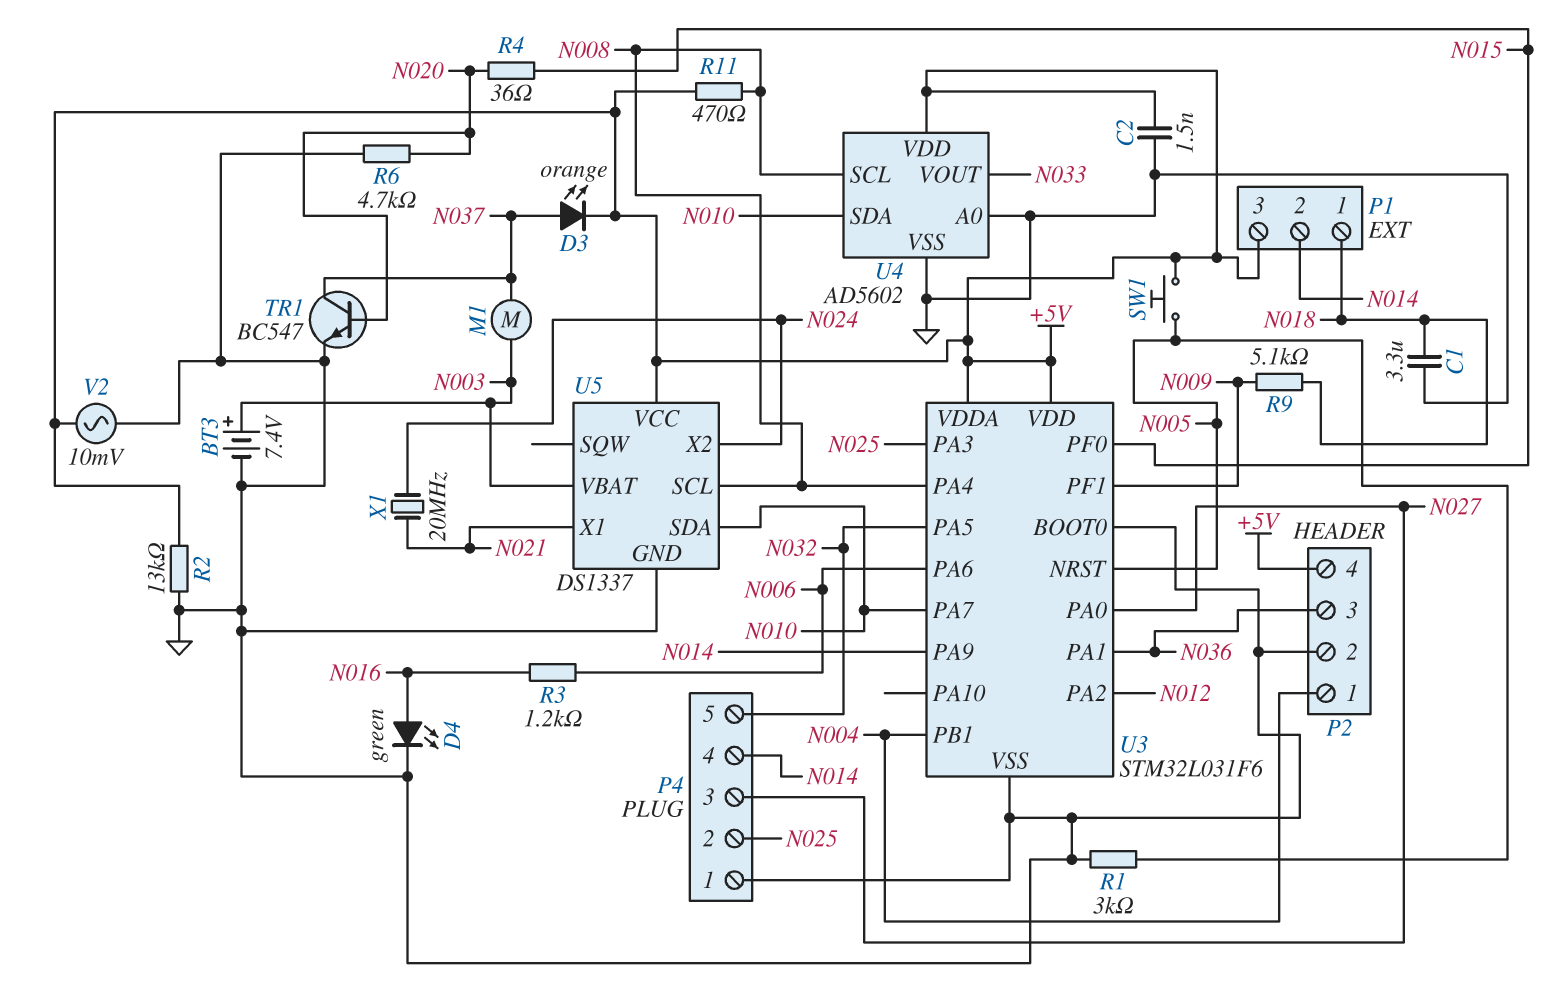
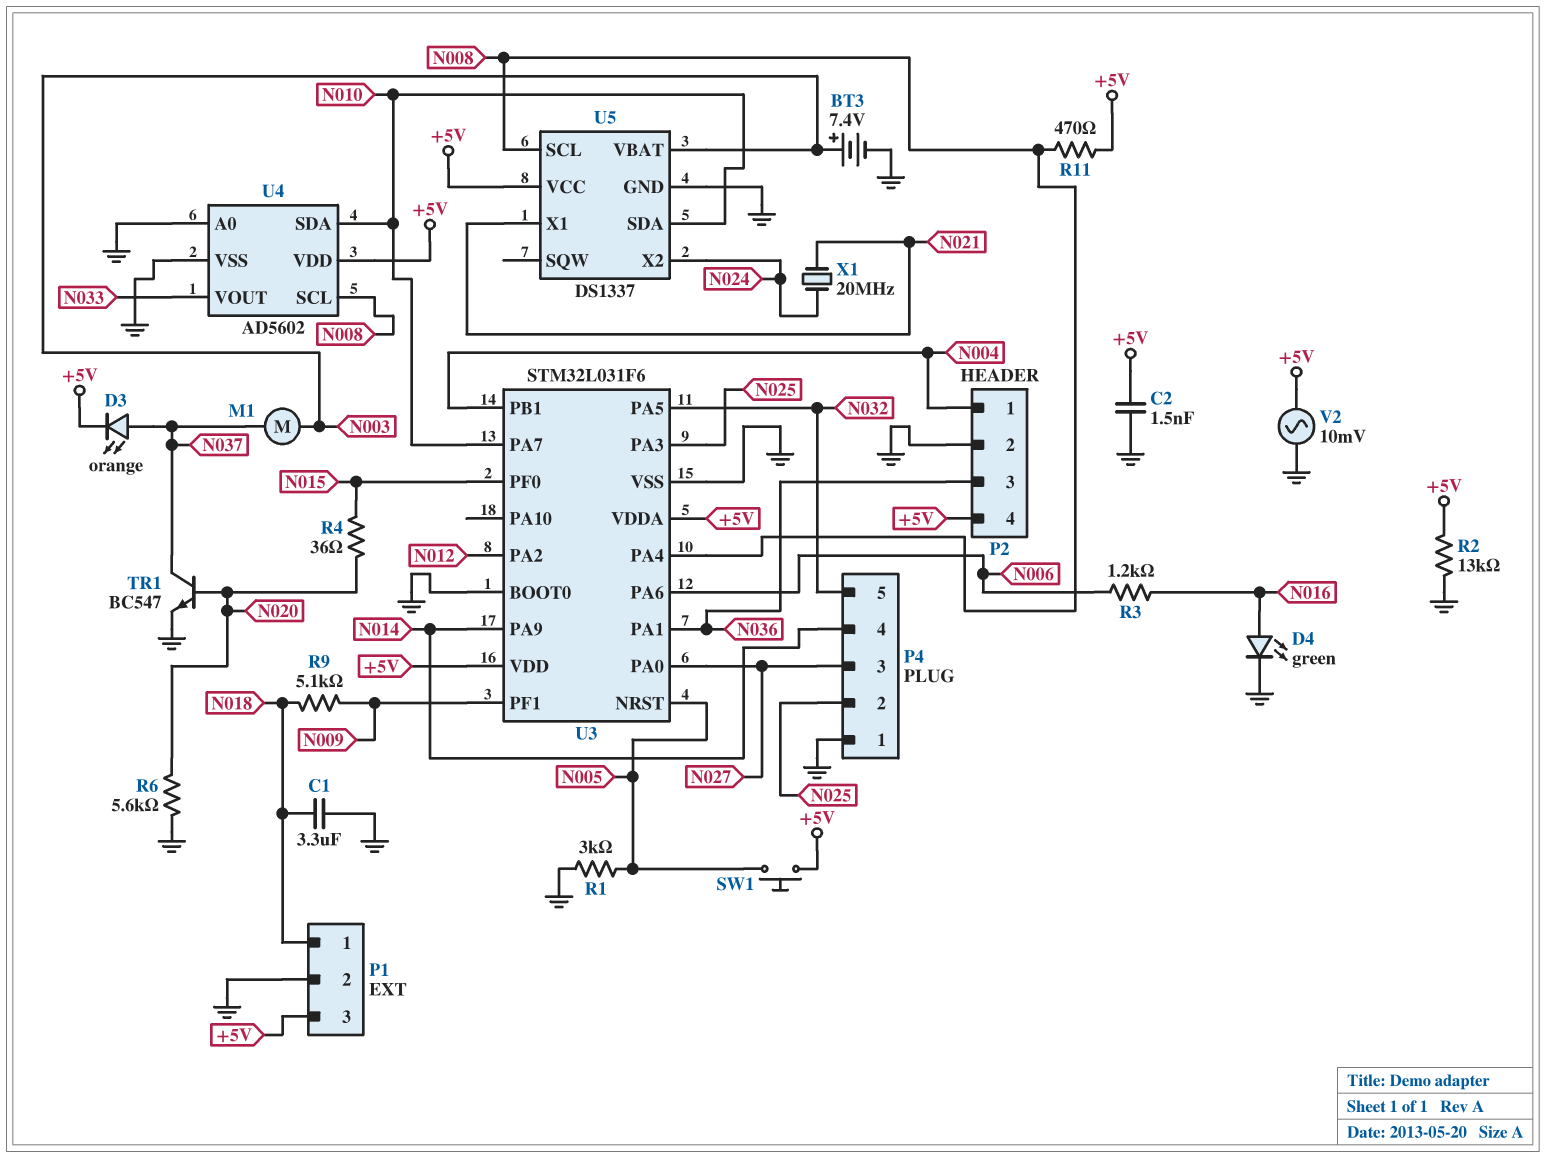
P1 pin 2: N014 -> GND
R6: 4.7k (GND, N020) -> 5.6k (GND, N020)

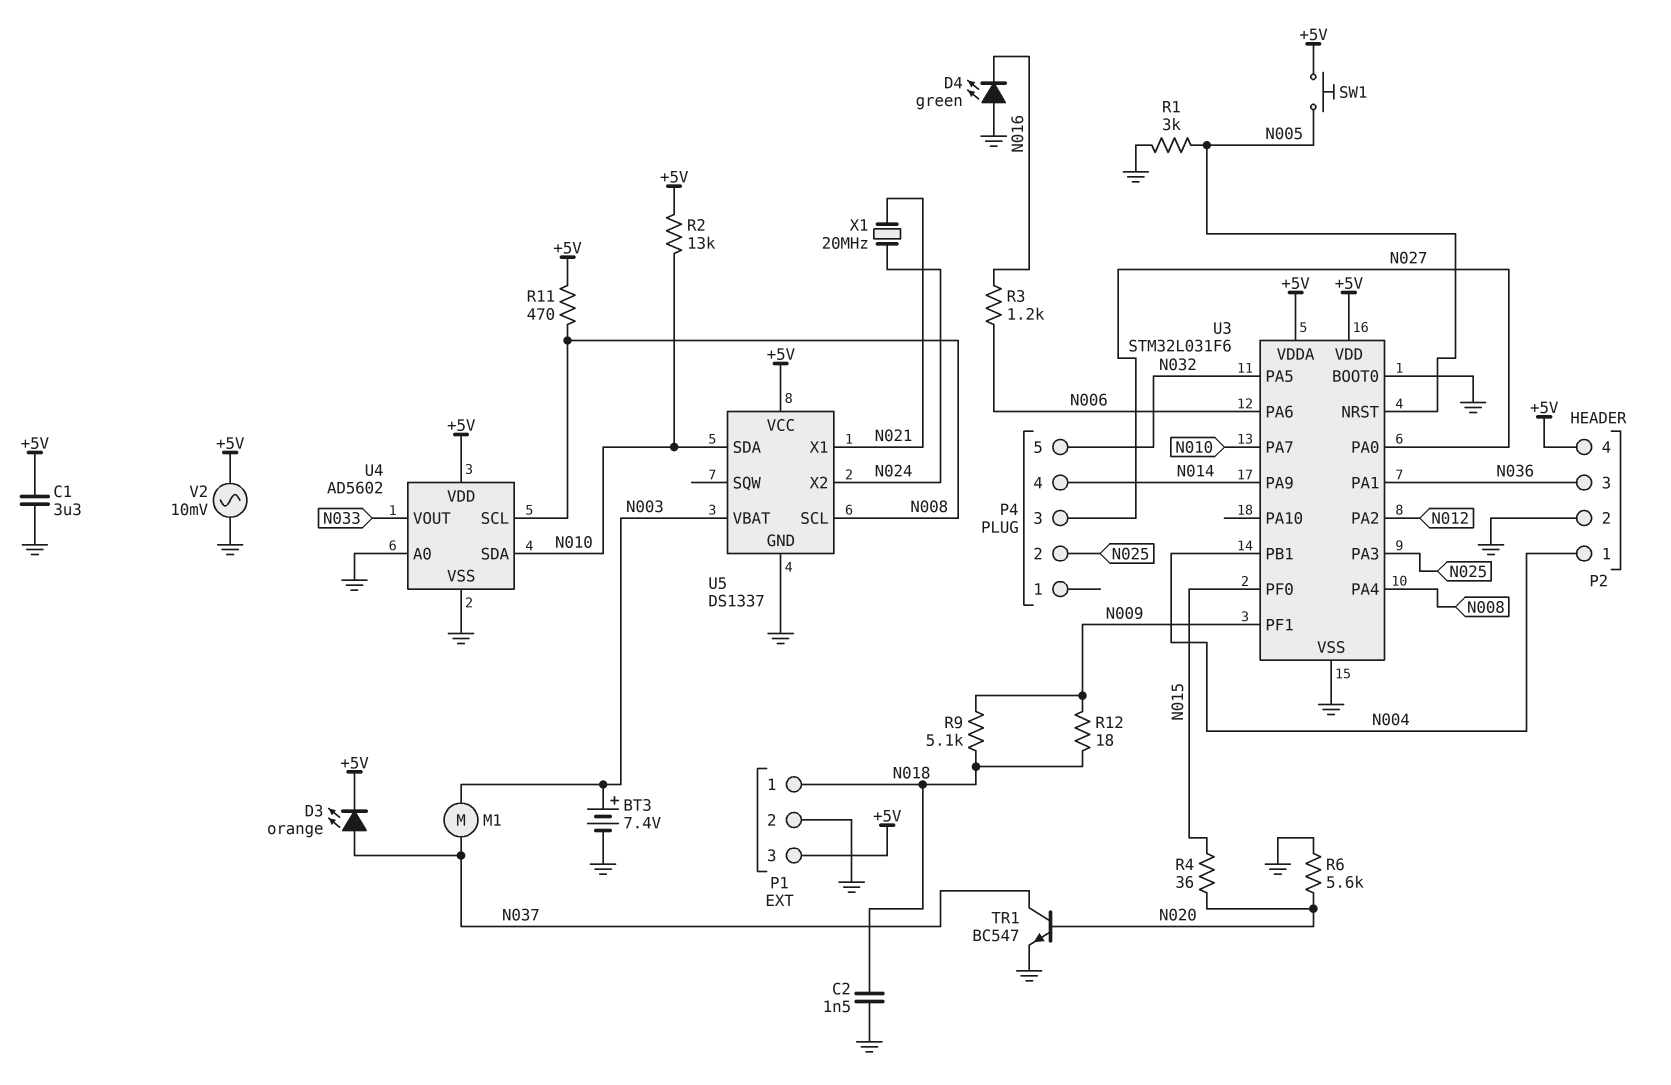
C1: 3.3uF (GND, N018) -> 3.3uF (+5V, GND)
C2: 1.5nF (+5V, GND) -> 1.5nF (GND, N018)
D4: LED green (A N016, K GND) -> LED green (A GND, K N016)
P4 pin 1: GND -> none
R2: 13k (+5V, GND) -> 13k (+5V, N010)
R12: none -> 18 (N009, N018)

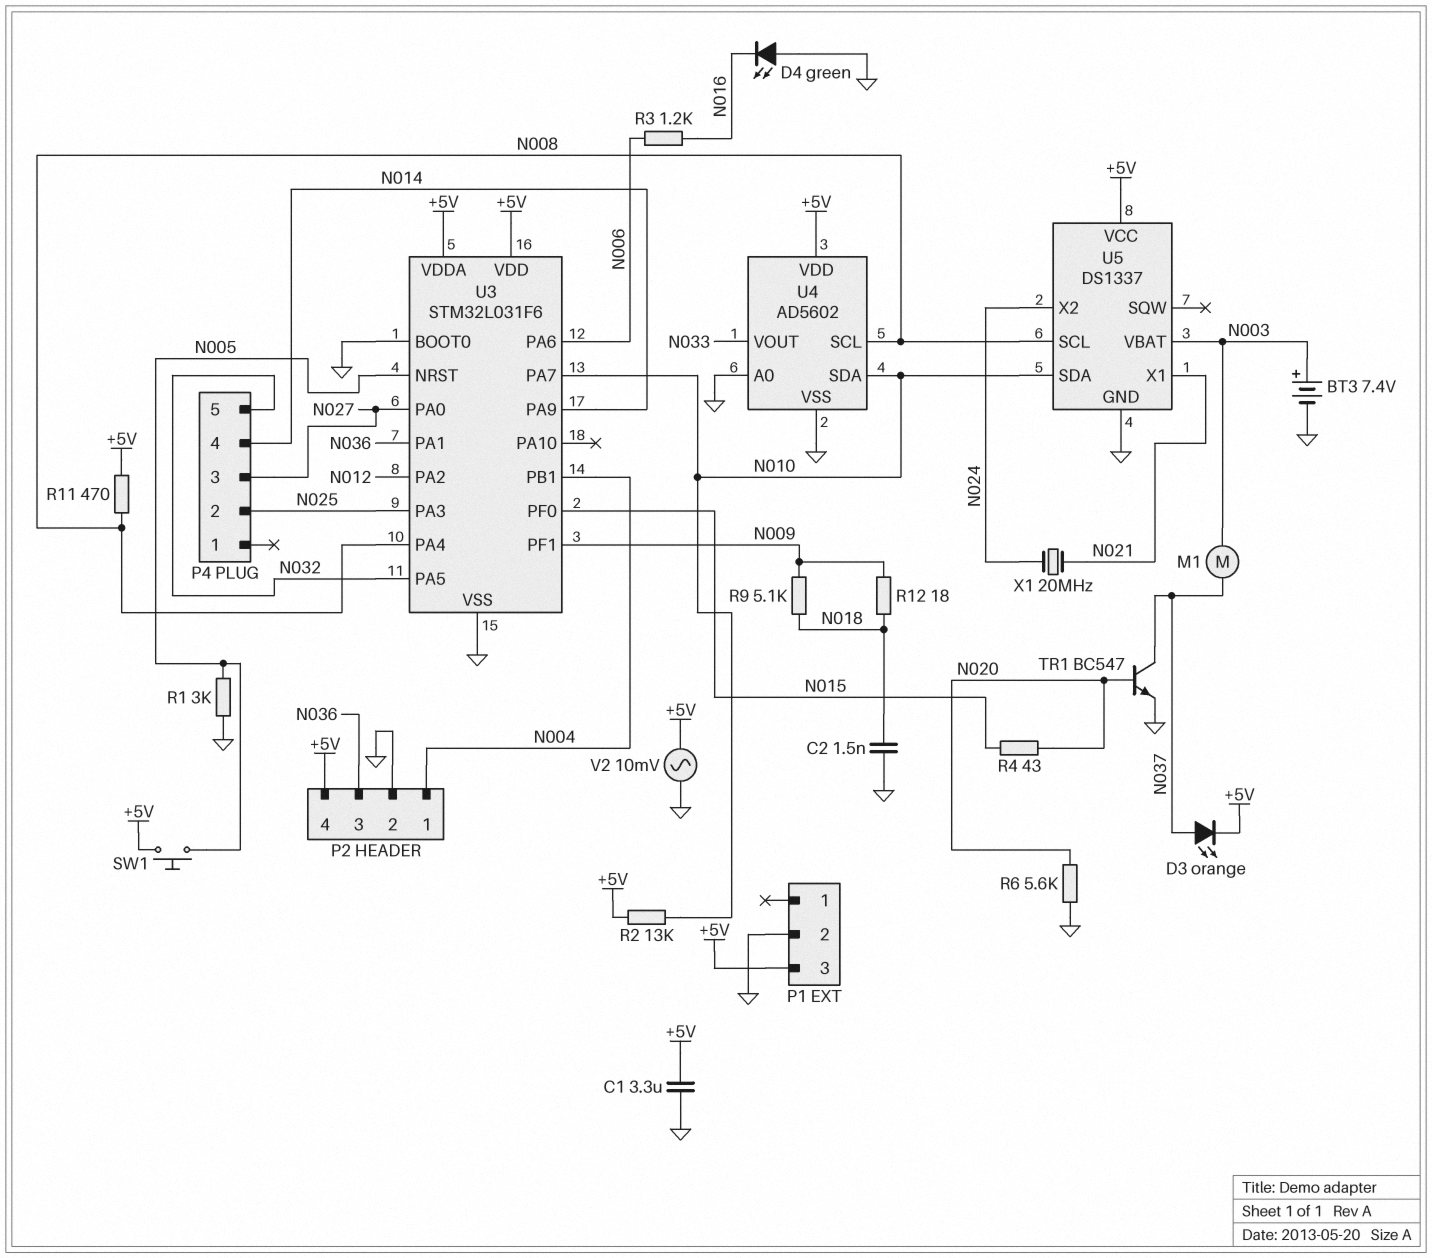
P1 pin 1: N018 -> none
R4: 36 (N015, N020) -> 43 (N015, N020)

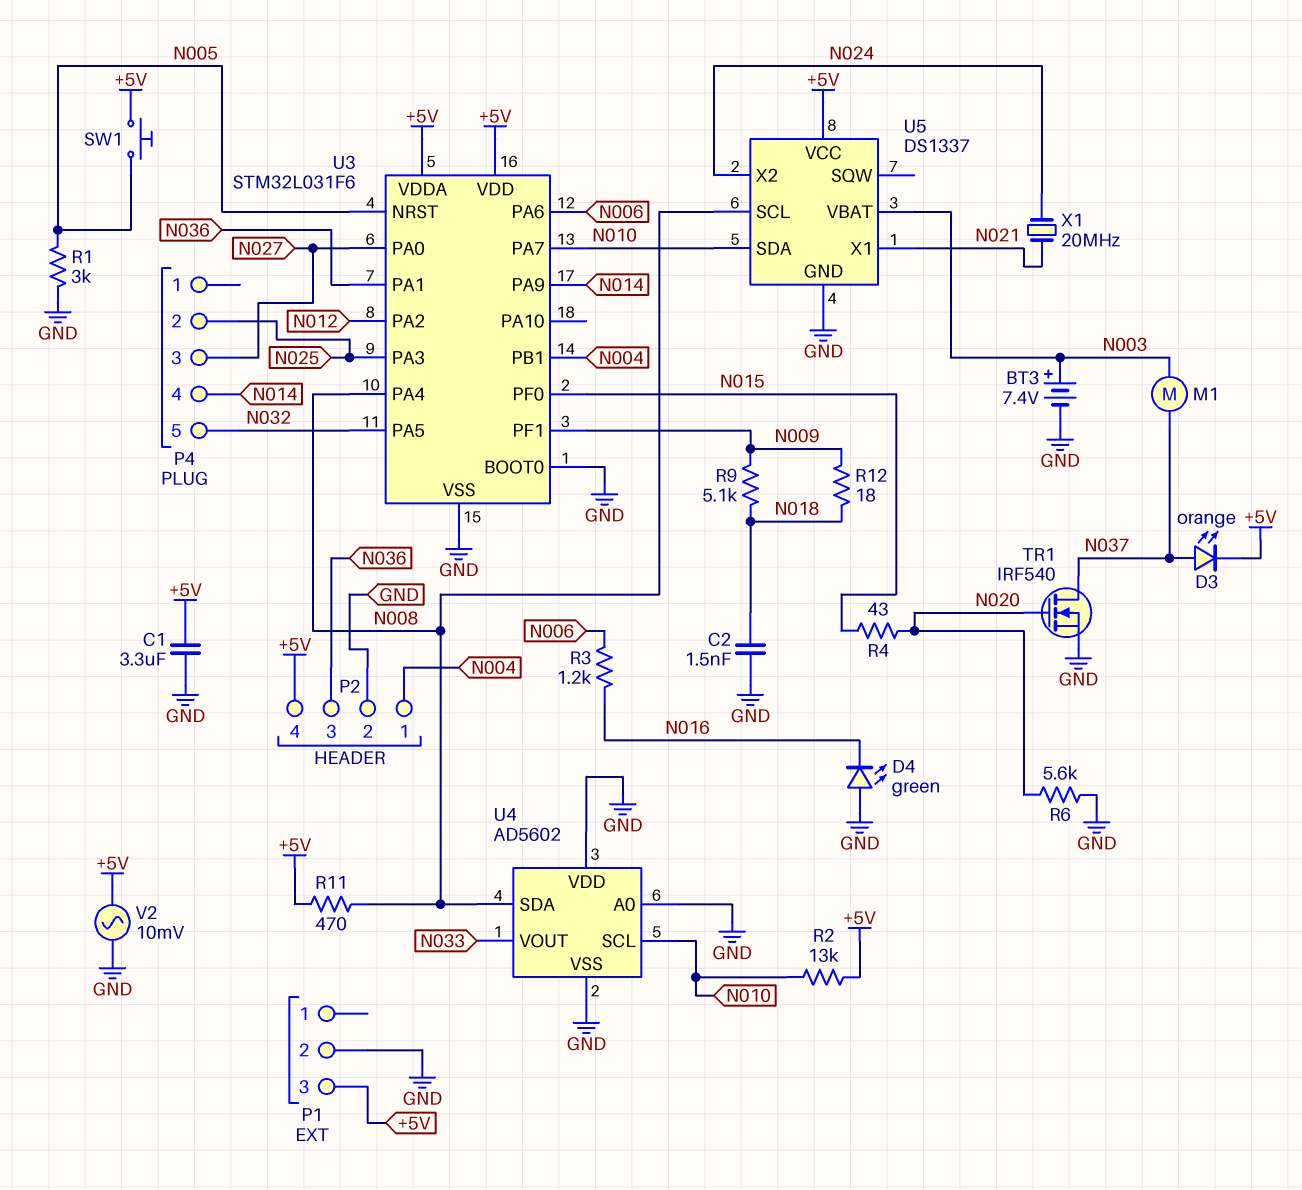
TR1: NPN BC547 (B N020, C N037, E GND) -> NMOS IRF540 (G N020, D N037, S GND)
U4 pin SCL: N008 -> N010
U4 pin SDA: N010 -> N008
U4 pin VDD: +5V -> GND

